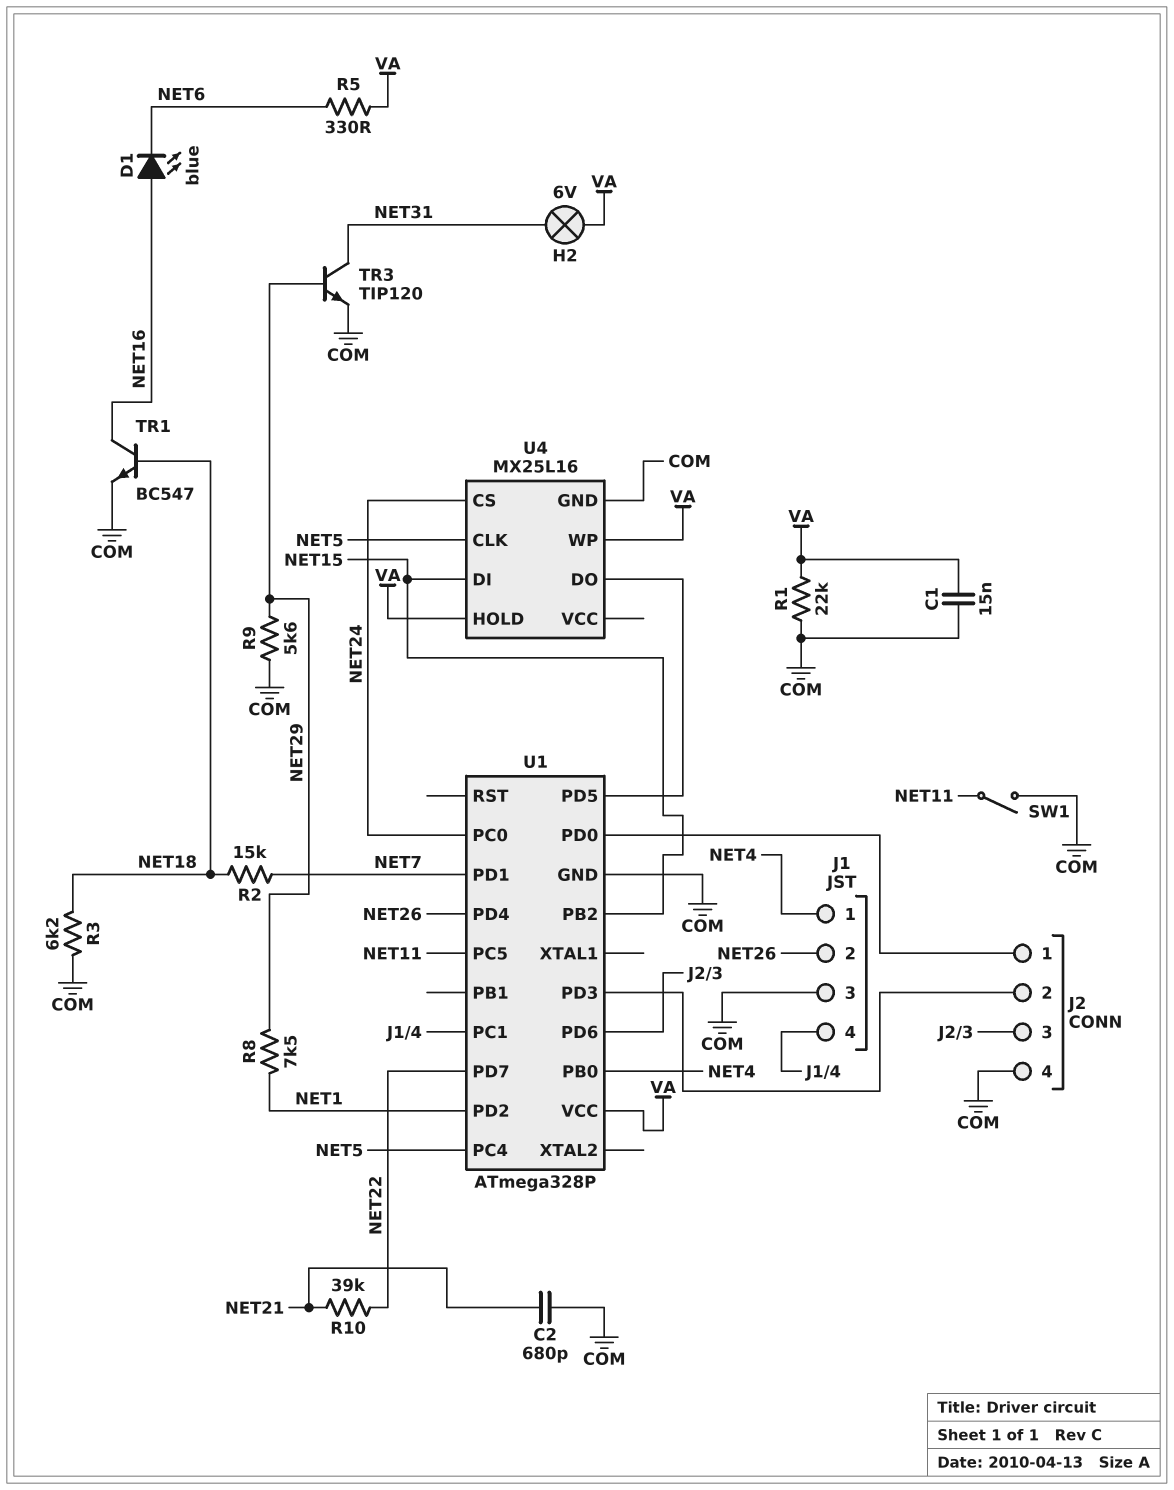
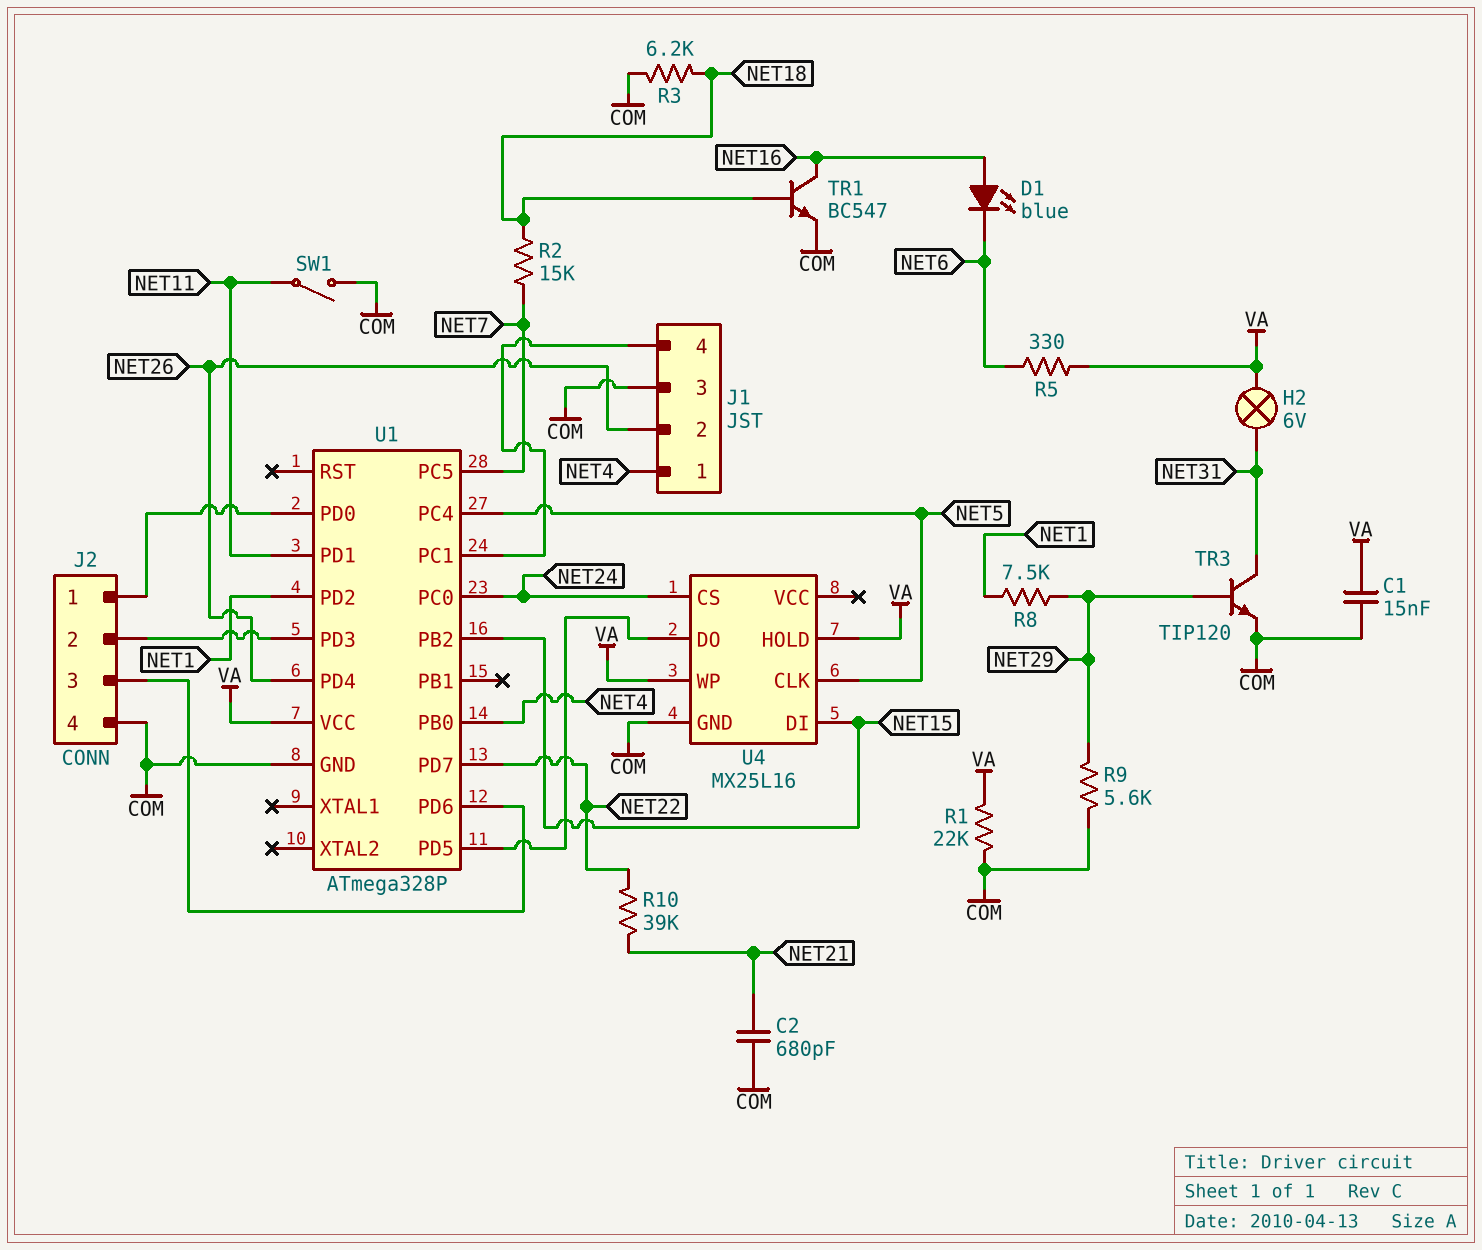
U1 pin PC5: NET11 -> NET7
U1 pin PD1: NET7 -> NET11

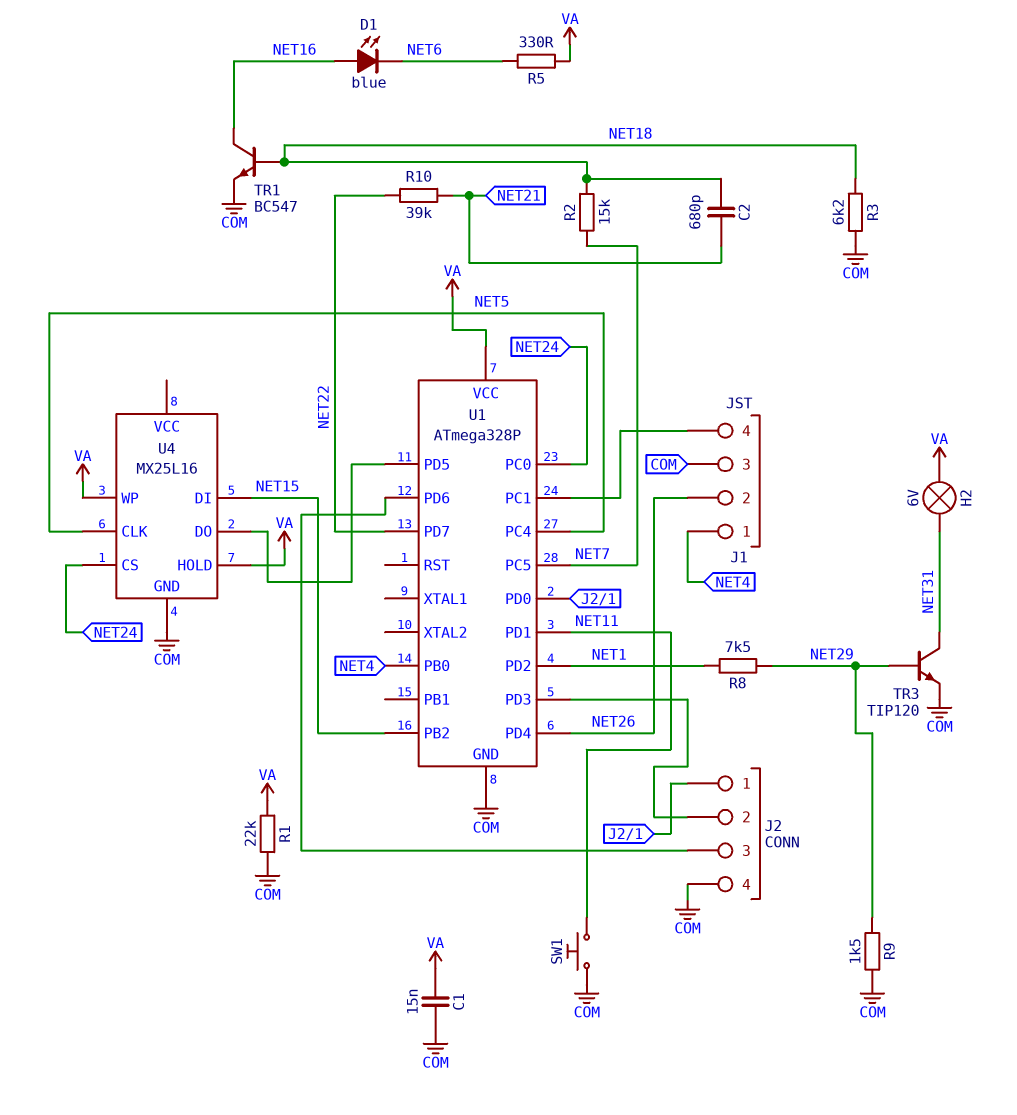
C2: 680pF (COM, NET21) -> 680pF (NET18, NET21)
R9: 5.6k (COM, NET29) -> 1.5k (COM, NET29)
SW1: switch (COM, NET11) -> button (COM, NET11)

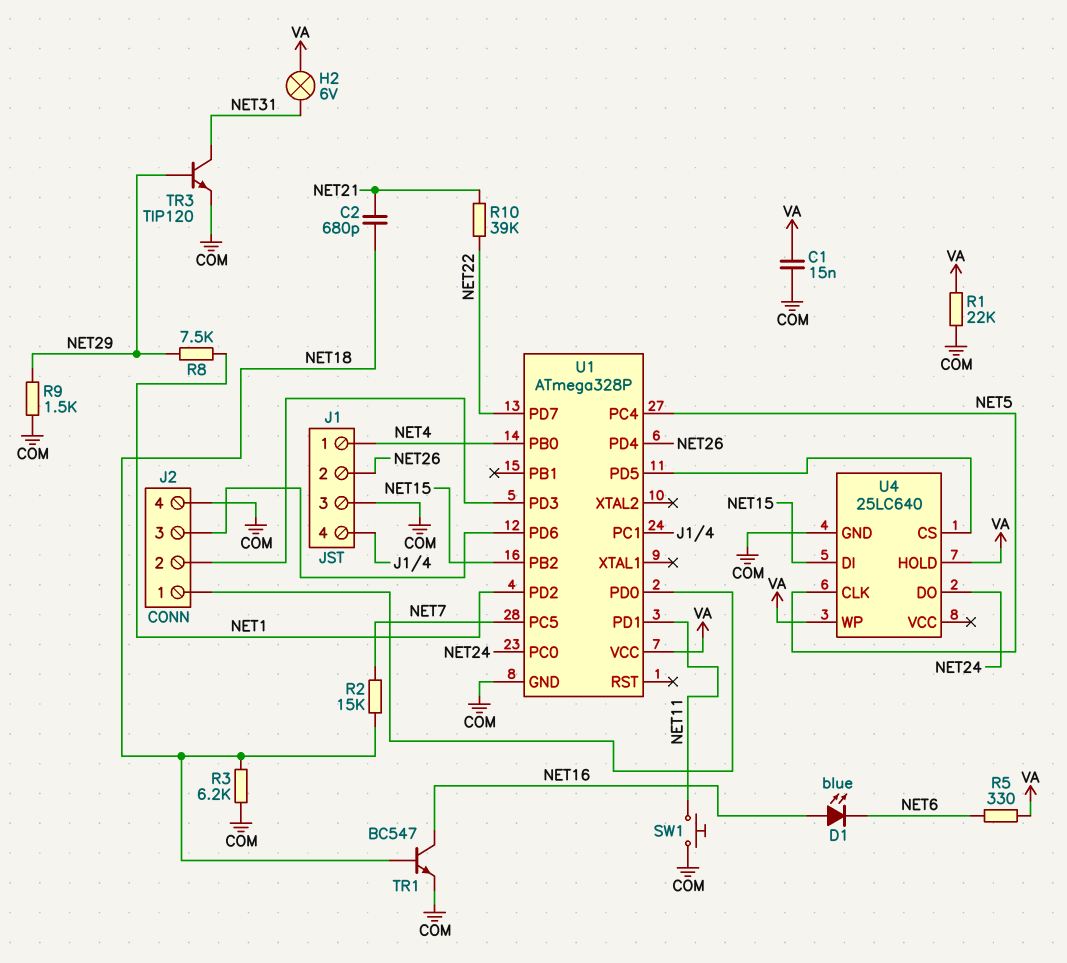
U4: MX25L16 -> 25LC640
U4 pin CS: NET24 -> U1/PD5
U4 pin DO: U1/PD5 -> NET24

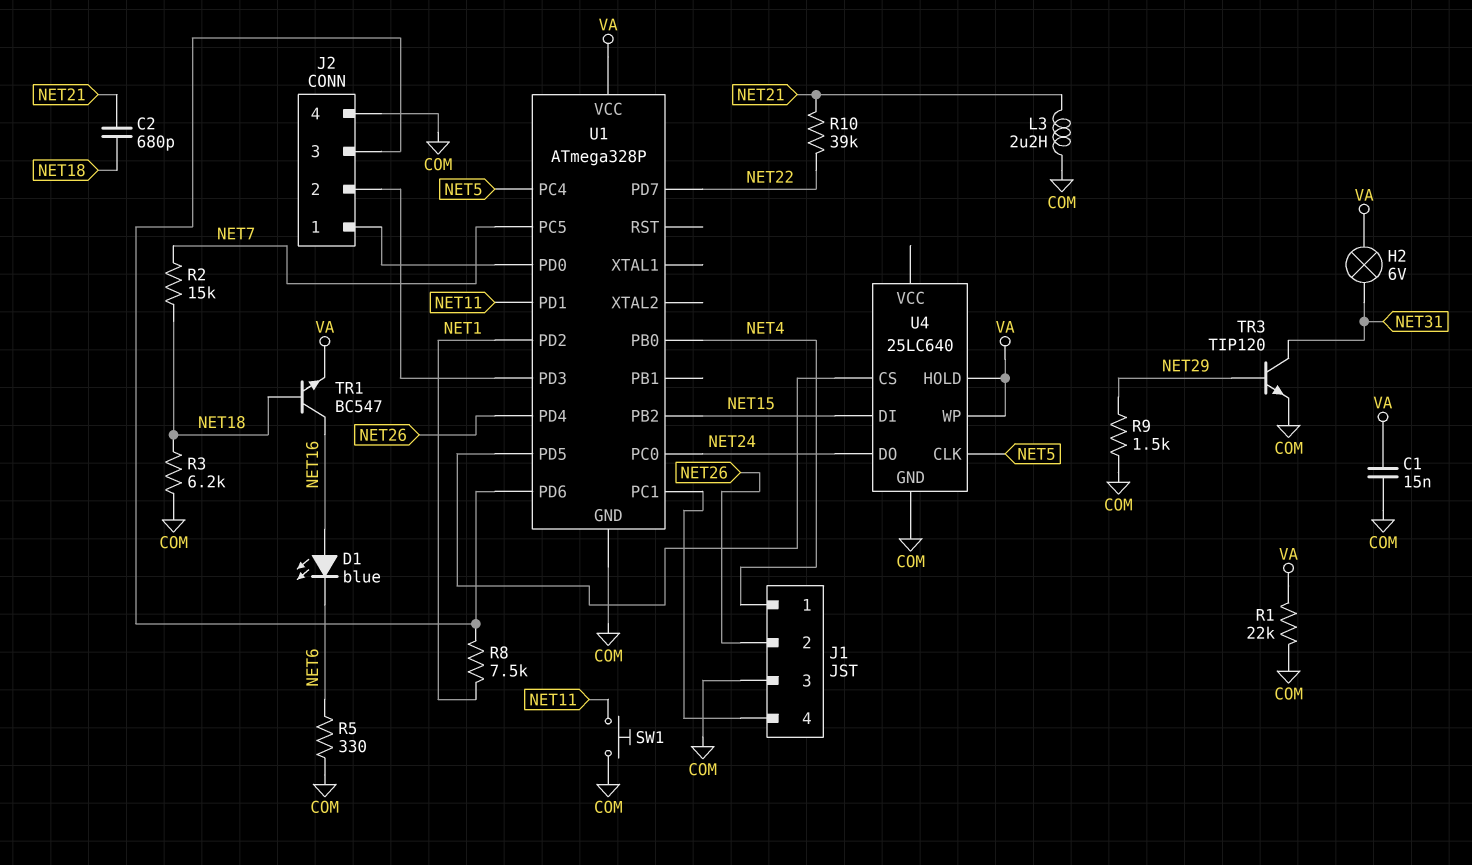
L3: none -> 2.2uH (COM, NET21)
R5: 330 (NET6, VA) -> 330 (COM, NET6)
R8: 7.5k (NET1, NET29) -> 7.5k (J2/3, NET1)
TR1: NPN BC547 (B NET18, C NET16, E COM) -> NPN BC547 (B NET18, C NET16, E VA)

